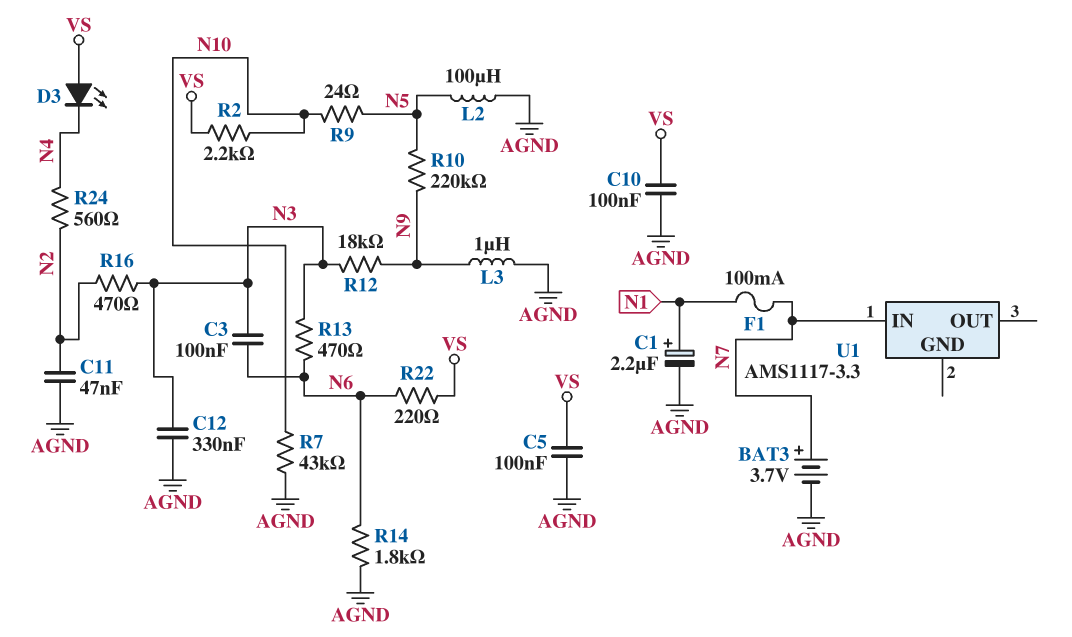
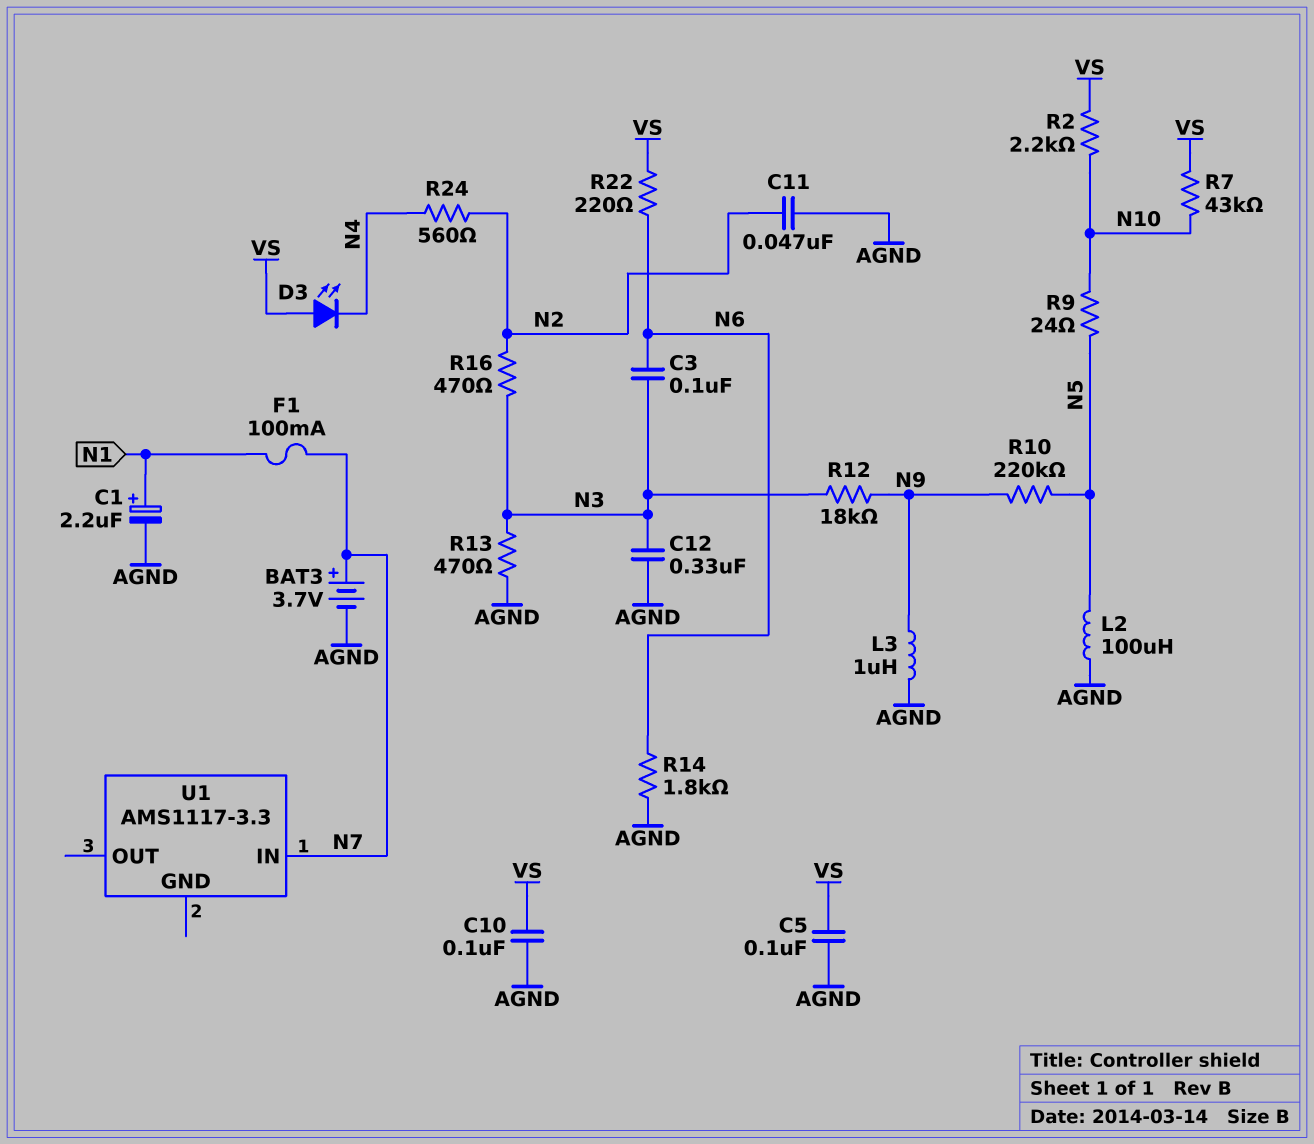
R7: 43k (AGND, N10) -> 43k (N10, VS)
R13: 470 (N3, N6) -> 470 (AGND, N3)

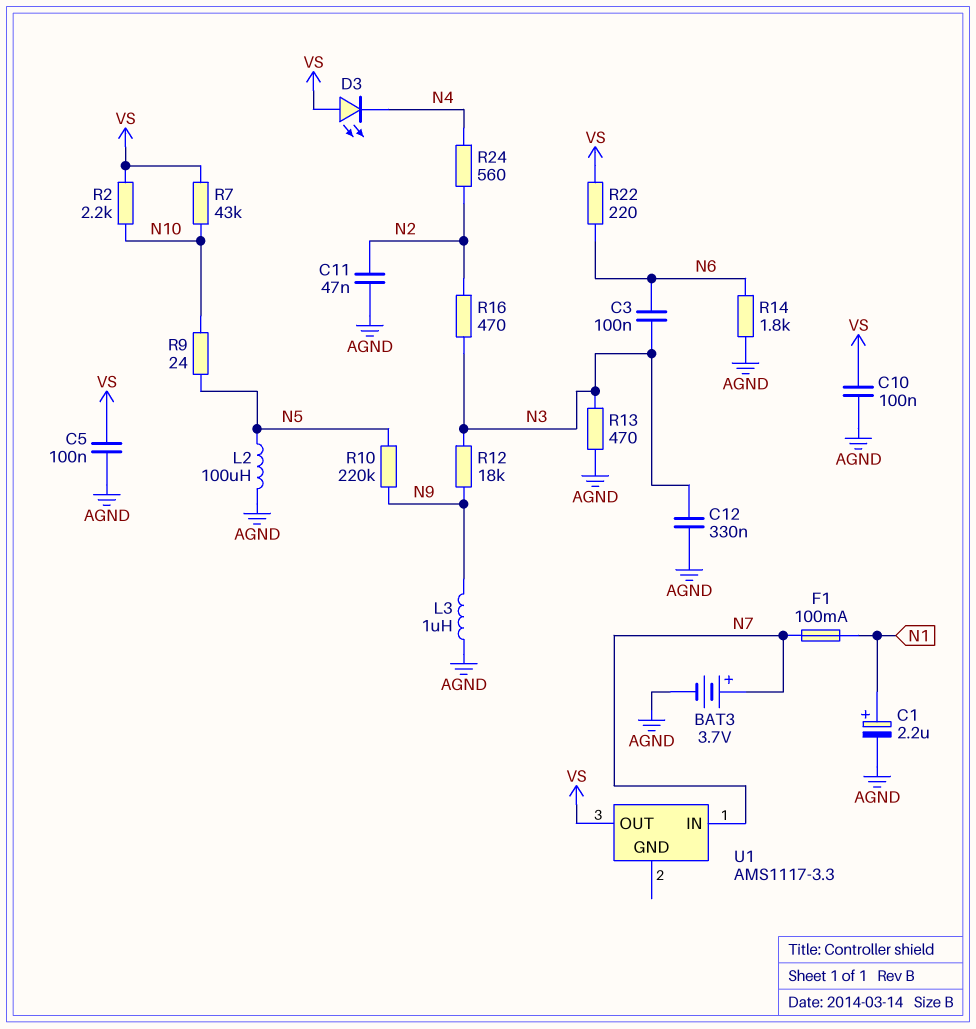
U1 pin OUT: none -> VS

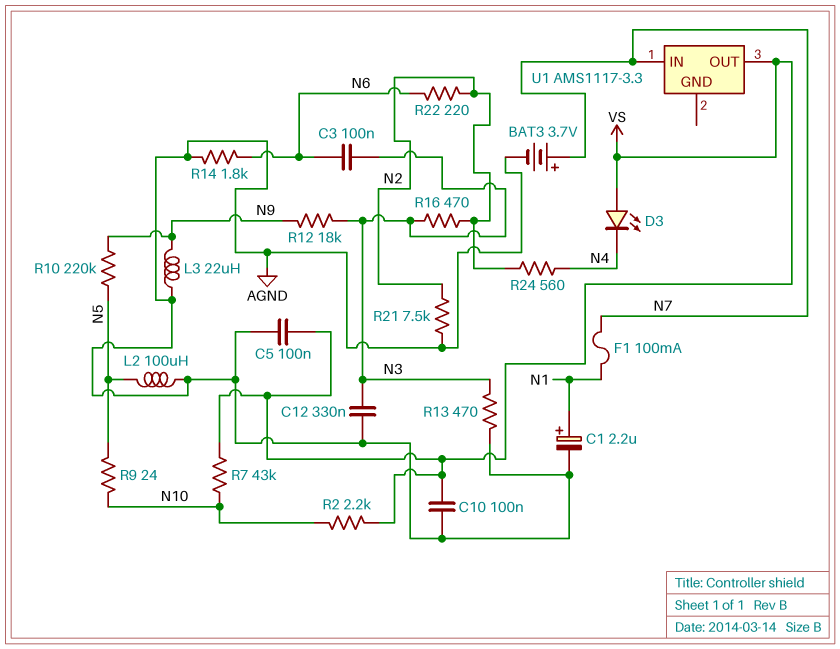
C11: 47nF (AGND, N2) -> none
L3: 1uH (AGND, N9) -> 22uH (AGND, N9)
R21: none -> 7.5k (AGND, N2)
R22: 220 (N6, VS) -> 220 (N2, N6)

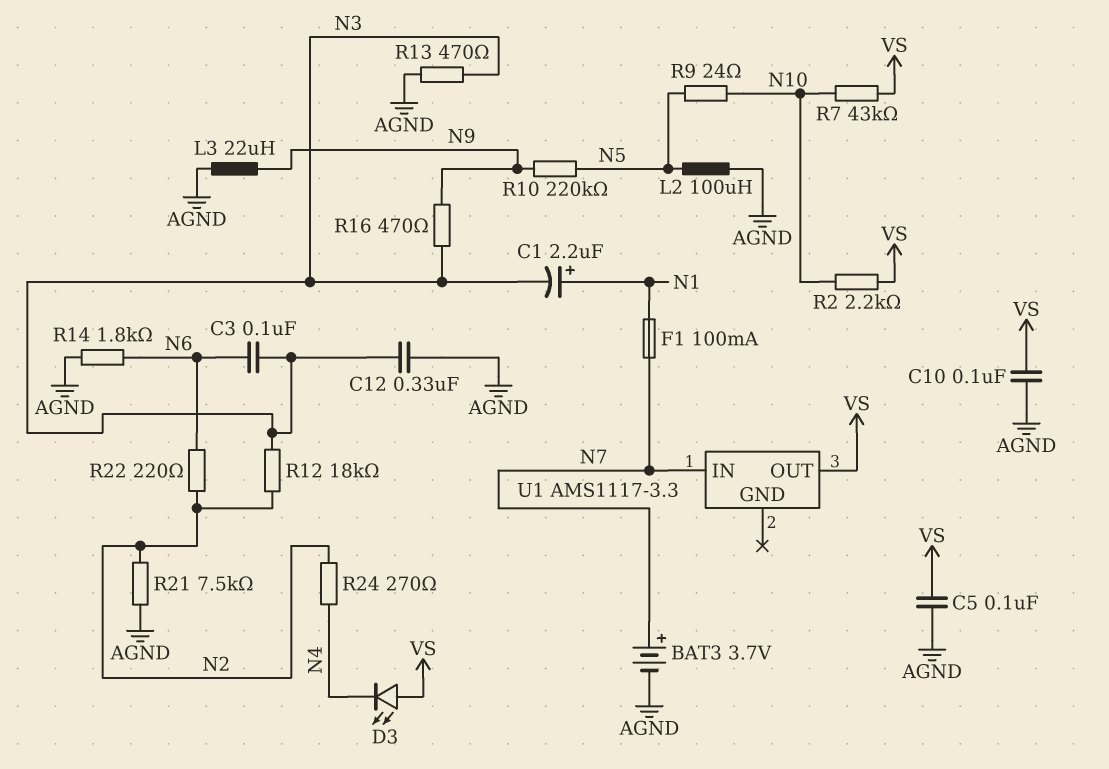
C1: 2.2uF (plus N1, minus AGND) -> 2.2uF (plus N1, minus N3)
R12: 18k (N3, N9) -> 18k (N2, N3)
R16: 470 (N2, N3) -> 470 (N3, N9)
R24: 560 (N2, N4) -> 270 (N2, N4)

